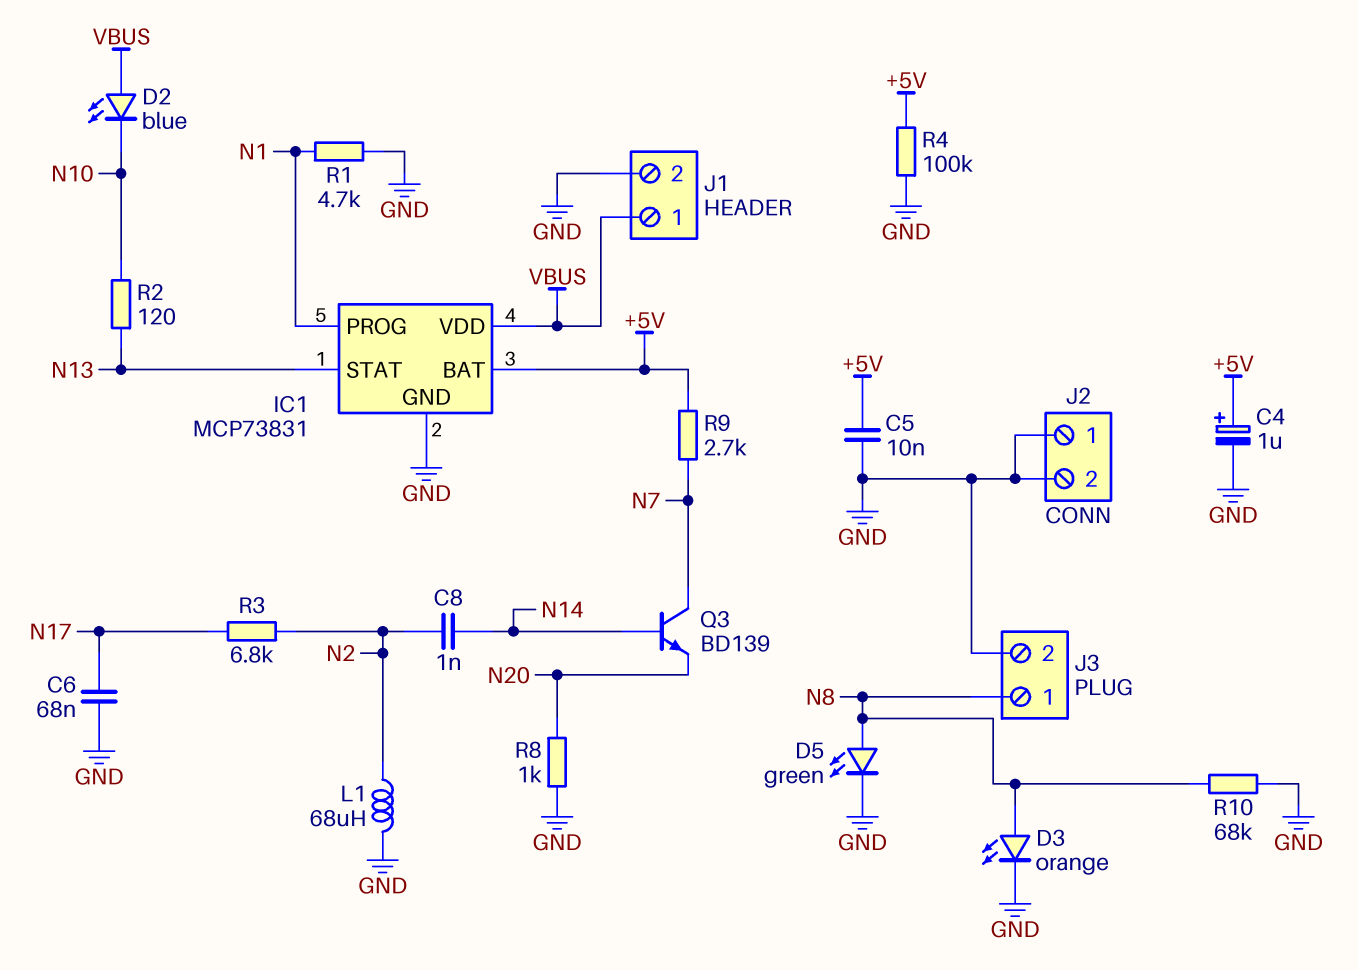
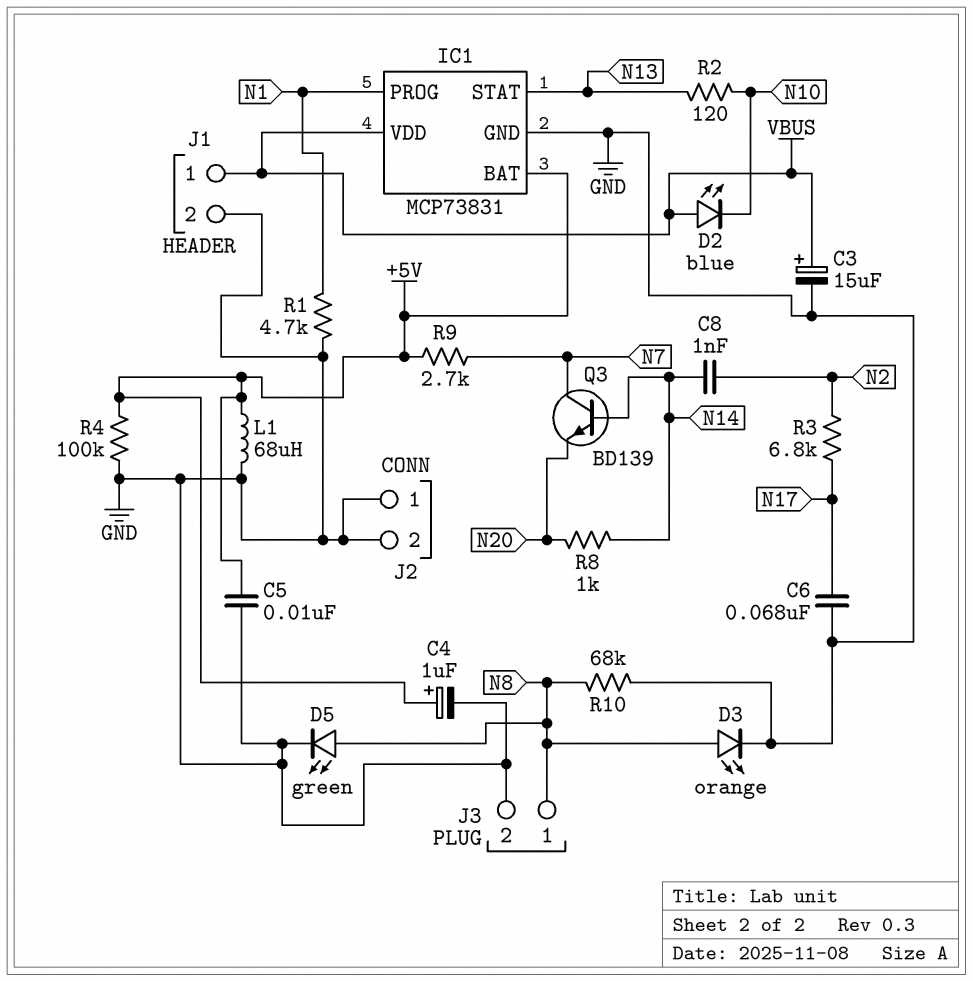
C3: none -> 15uF (plus VBUS, minus GND)
L1: 68uH (GND, N2) -> 68uH (+5V, GND)
R8: 1k (GND, N20) -> 1k (N14, N20)

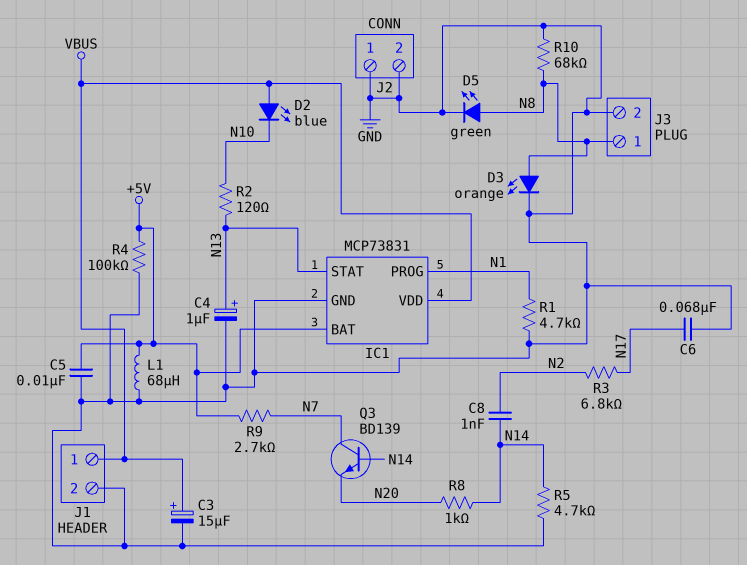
C4: 1uF (plus +5V, minus GND) -> 1uF (plus N13, minus GND)
R5: none -> 4.7k (GND, N14)

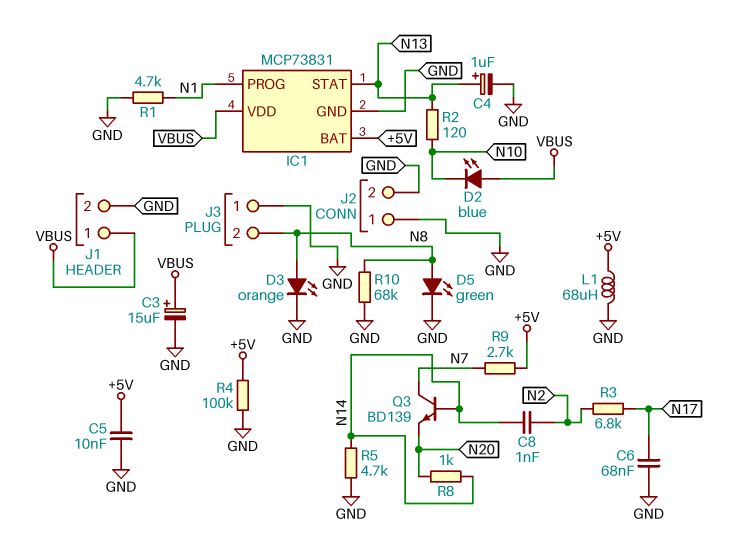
J3 pin 1: N8 -> GND
J3 pin 2: GND -> N8

